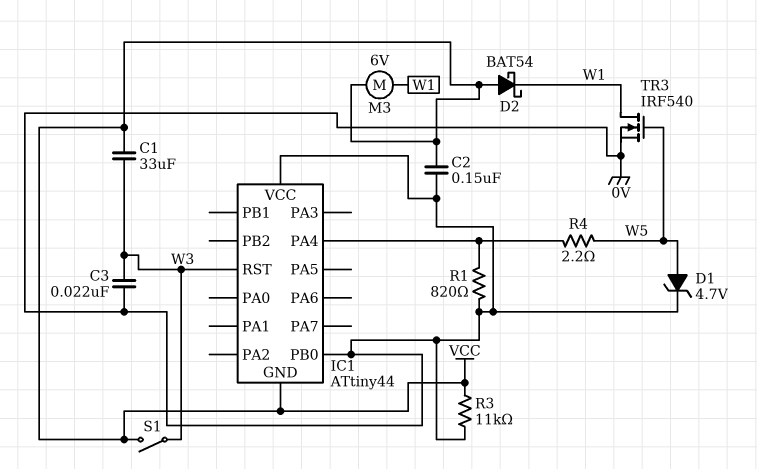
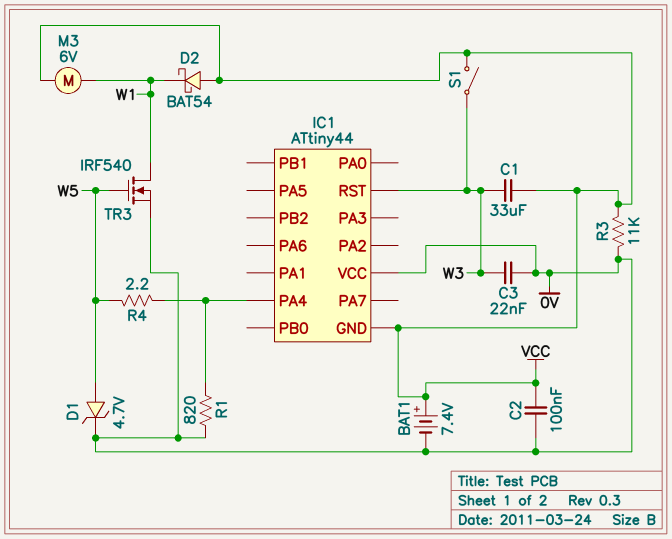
BAT1: none -> 7.4V (plus VCC, minus 0V)
C2: 150nF (0V, VCC) -> 100nF (0V, VCC)
IC1 pin PB0: 0V -> none

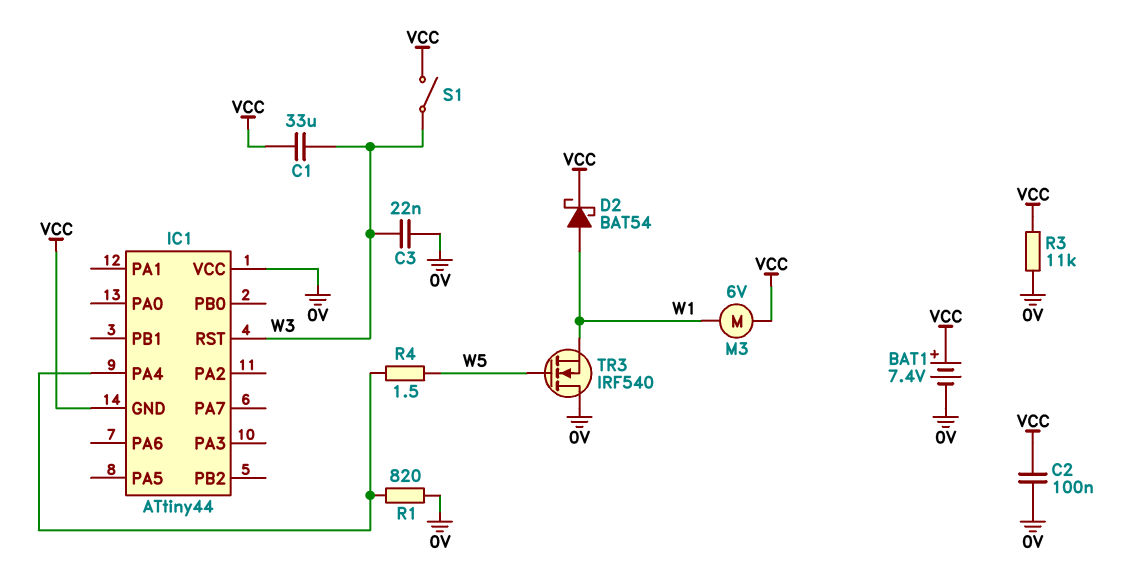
D1: zener 4.7V (A W5, K 0V) -> none
D2: schottky BAT54 (A VCC, K W1) -> schottky BAT54 (A W1, K VCC)
R4: 2.2 (IC1/PA4, W5) -> 1.5 (IC1/PA4, W5)
TR3: NMOS IRF540 (G W5, D W1, S 0V) -> NMOS IRF540 (G W5, D 0V, S W1)

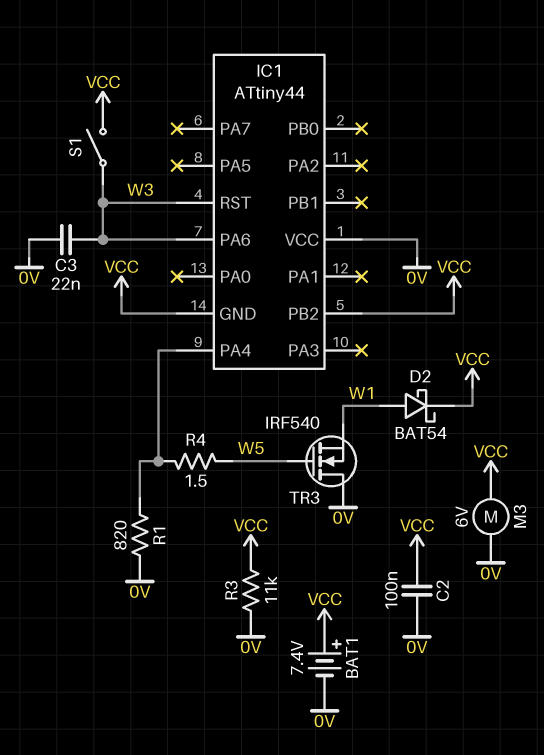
C1: 33uF (VCC, W3) -> none
IC1 pin PA6: none -> W3
IC1 pin PB2: none -> VCC
M3: motor 6V (VCC, W1) -> motor 6V (0V, VCC)

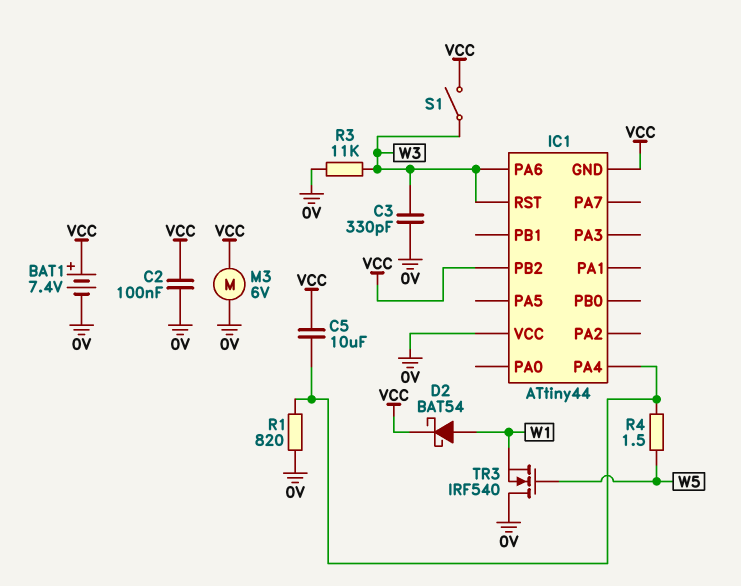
C3: 22nF (0V, W3) -> 330pF (0V, W3)
C5: none -> 10uF (IC1/PA4, VCC)
R3: 11k (0V, VCC) -> 11k (0V, W3)

